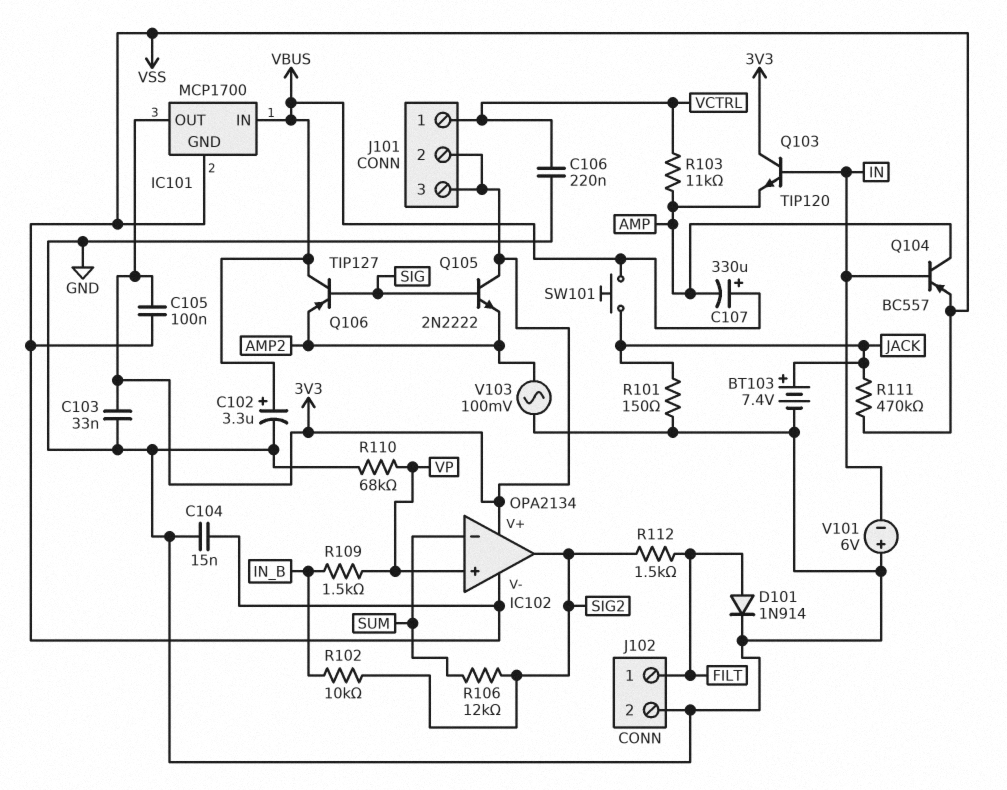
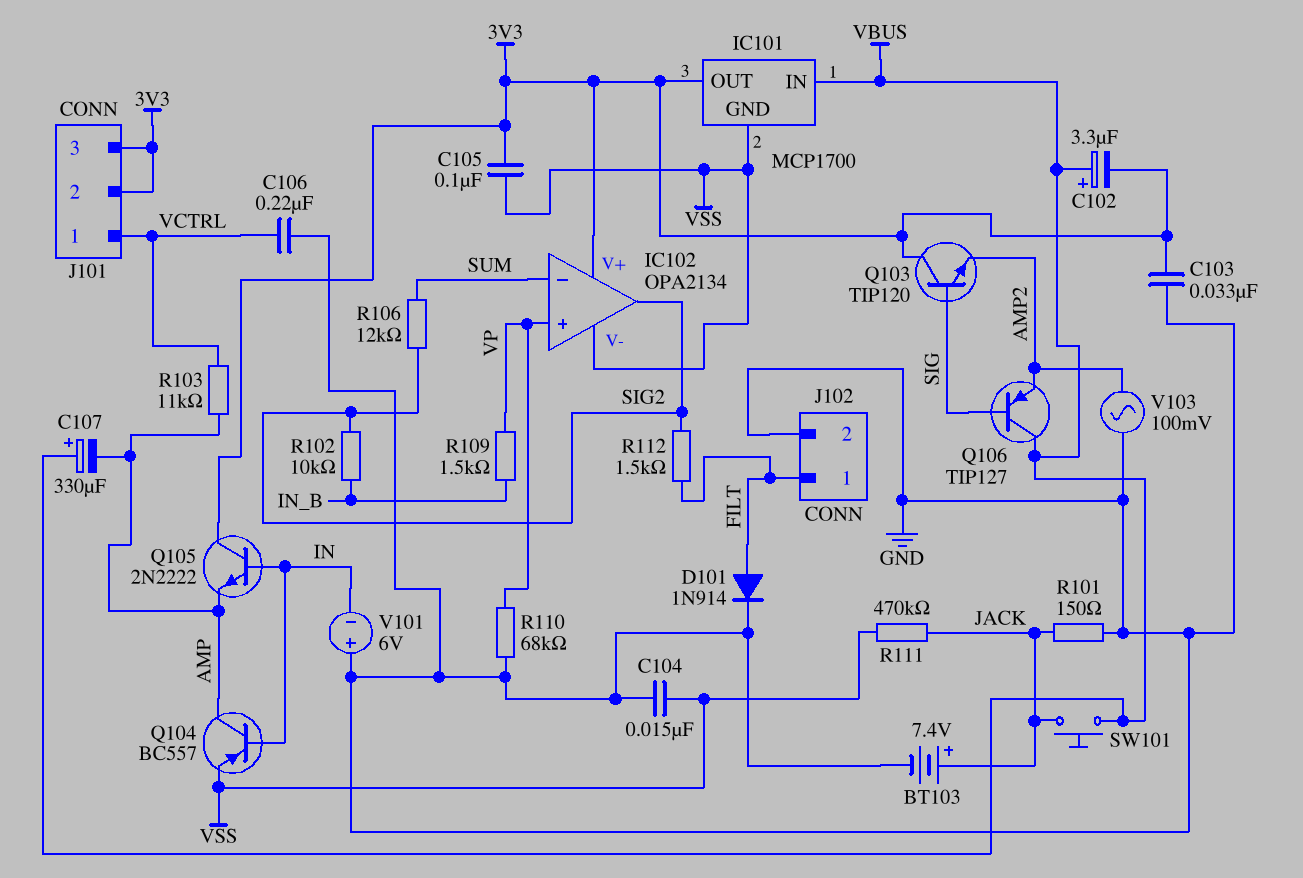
C102: 3.3uF (plus VBUS, minus GND) -> 3.3uF (plus VBUS, minus 3V3)
Q103: NPN TIP120 (B IN, C 3V3, E AMP) -> NPN TIP120 (B SIG, C 3V3, E AMP2)
Q105: NPN 2N2222 (B SIG, C 3V3, E AMP2) -> NPN 2N2222 (B IN, C 3V3, E AMP)

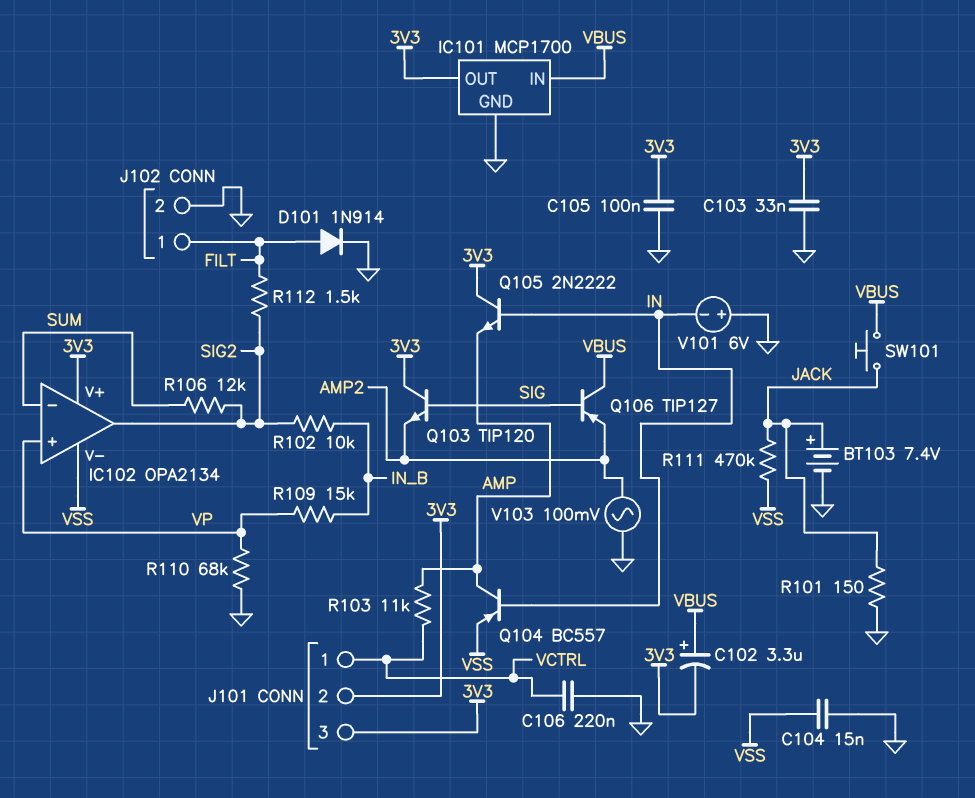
C105: 100nF (3V3, VSS) -> 100nF (3V3, GND)
C107: 330uF (plus VBUS, minus AMP) -> none
IC101 pin GND: VSS -> GND
R109: 1.5k (IN_B, VP) -> 15k (IN_B, VP)

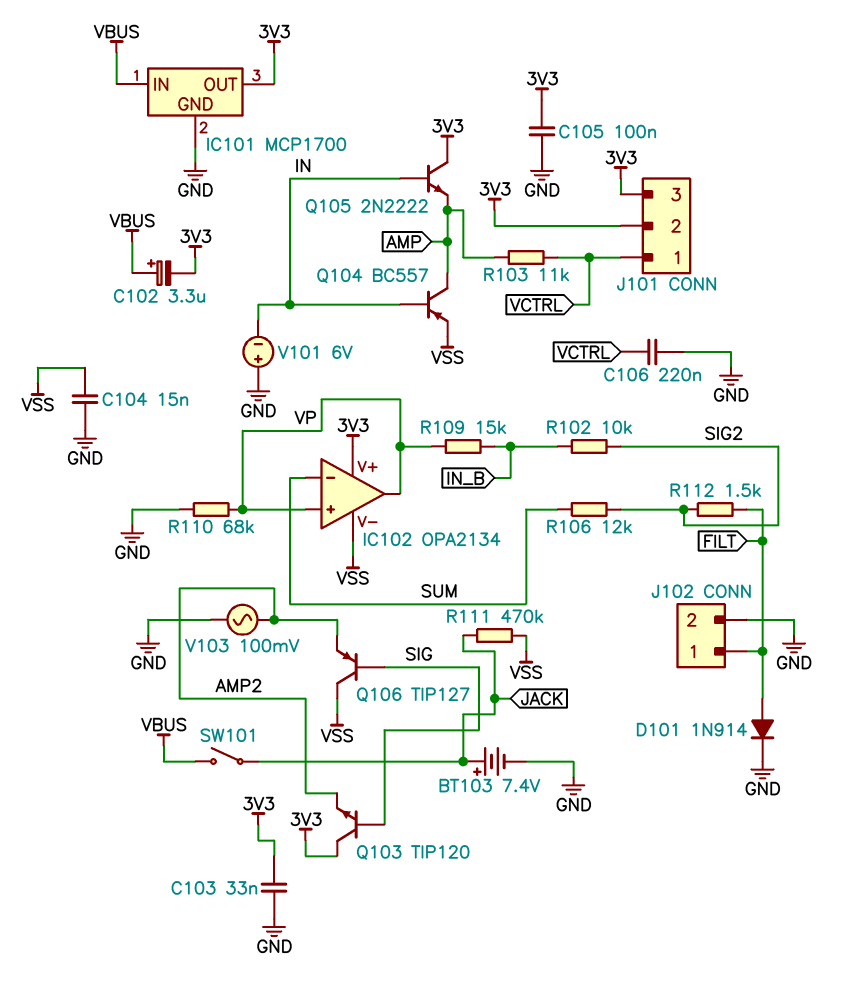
IC102 pin out: SIG2 -> VP
Q106: PNP TIP127 (B SIG, C VBUS, E AMP2) -> PNP TIP127 (B SIG, C VSS, E AMP2)
R101: 150 (GND, JACK) -> none
SW101: button (JACK, VBUS) -> switch (JACK, VBUS)

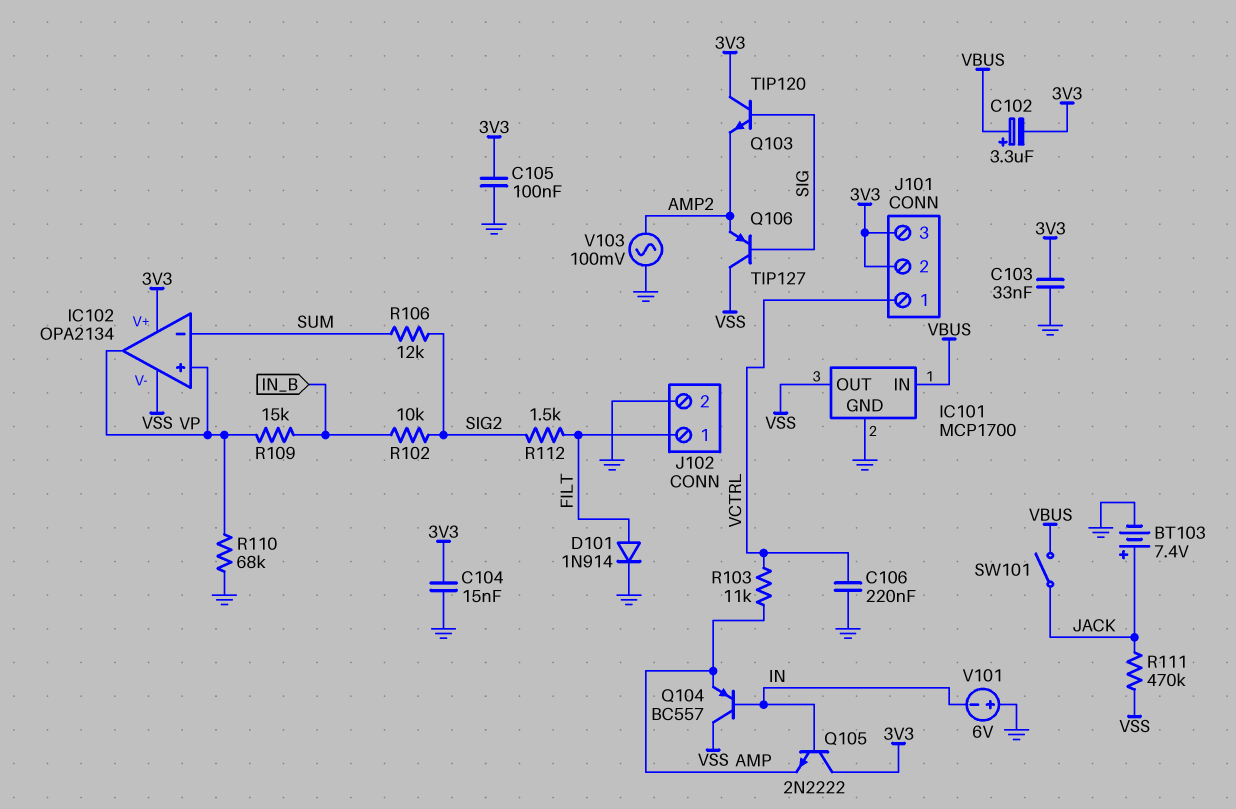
C104: 15nF (GND, VSS) -> 15nF (3V3, GND)
IC101 pin OUT: 3V3 -> VSS
Q104: PNP BC557 (B IN, C AMP, E VSS) -> PNP BC557 (B IN, C VSS, E AMP)

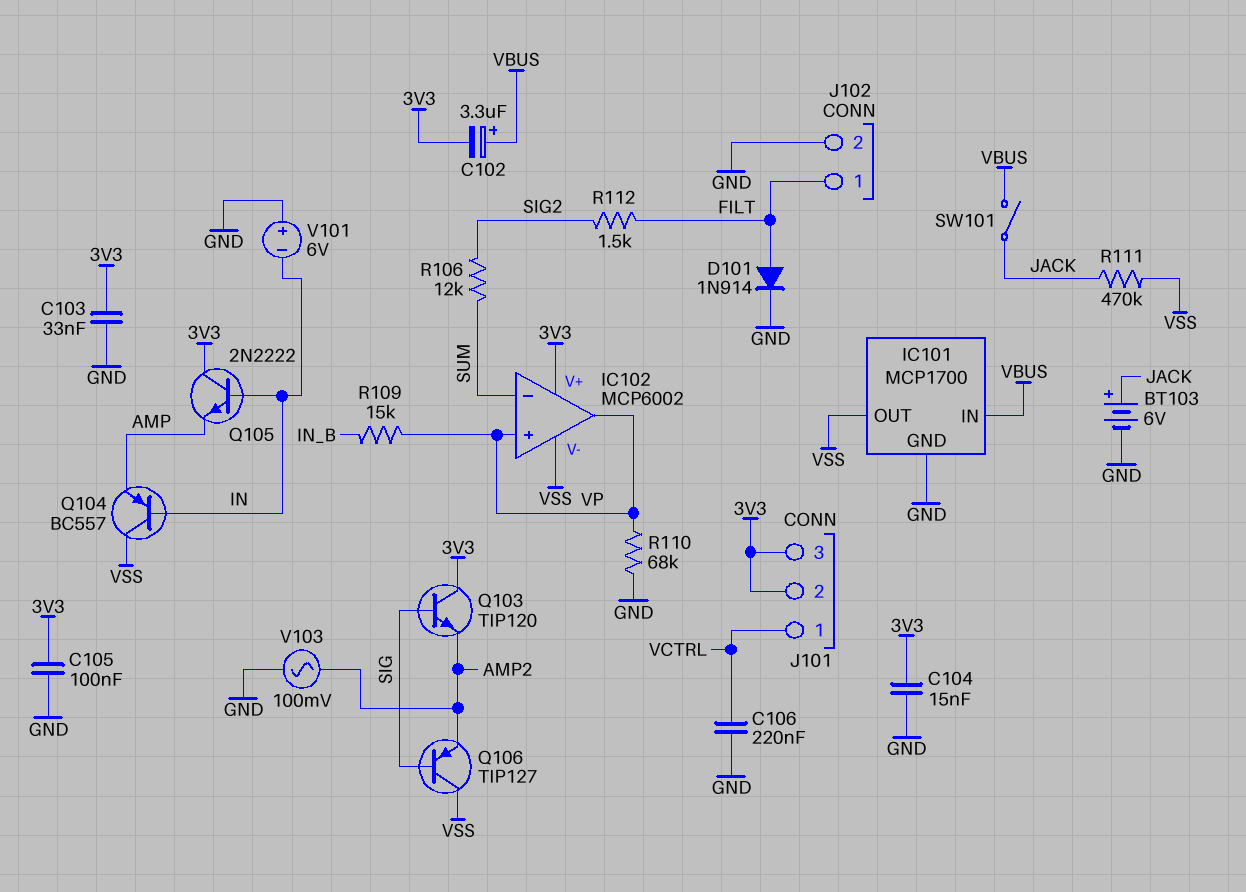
BT103: 7.4V (plus JACK, minus GND) -> 6V (plus JACK, minus GND)
IC102: OPA2134 -> MCP6002
R102: 10k (IN_B, SIG2) -> none
R103: 11k (AMP, VCTRL) -> none

